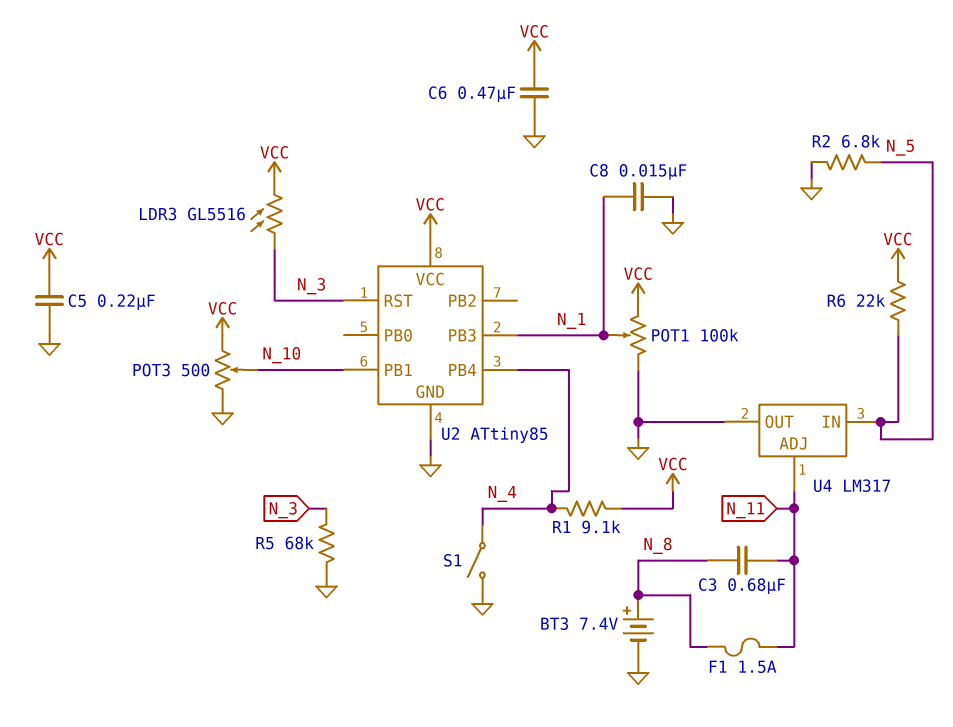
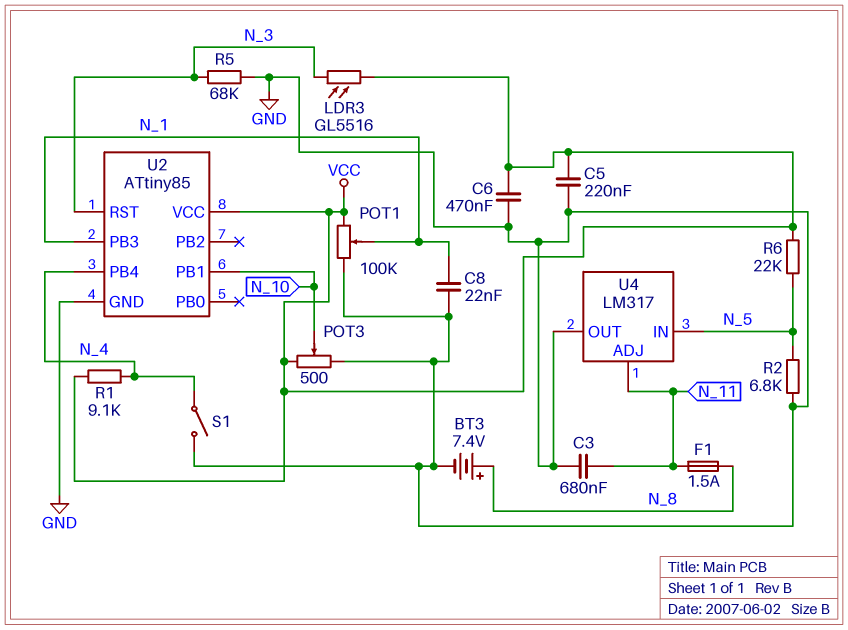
C3: 680nF (N_8, N_11) -> 680nF (GND, N_11)
C8: 15nF (GND, N_1) -> 22nF (GND, N_1)

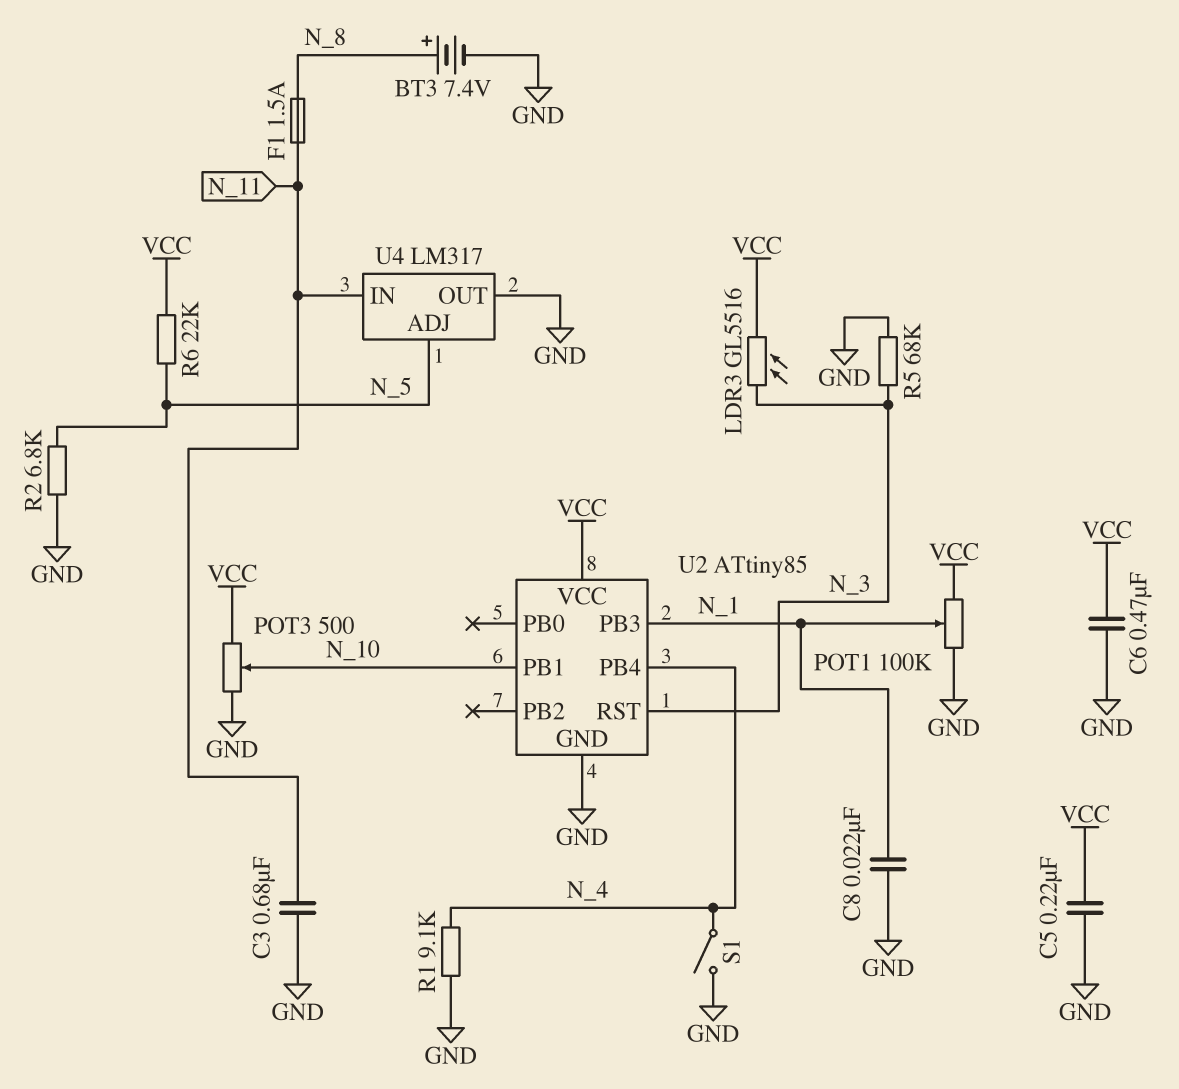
R1: 9.1k (N_4, VCC) -> 9.1k (GND, N_4)
U4 pin ADJ: N_11 -> N_5
U4 pin IN: N_5 -> N_11

